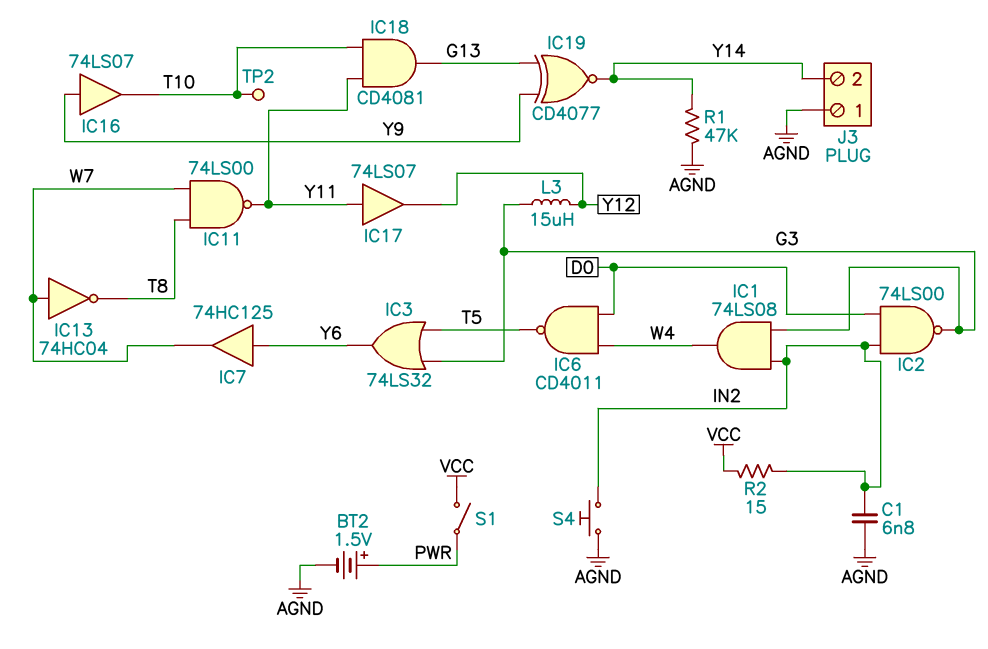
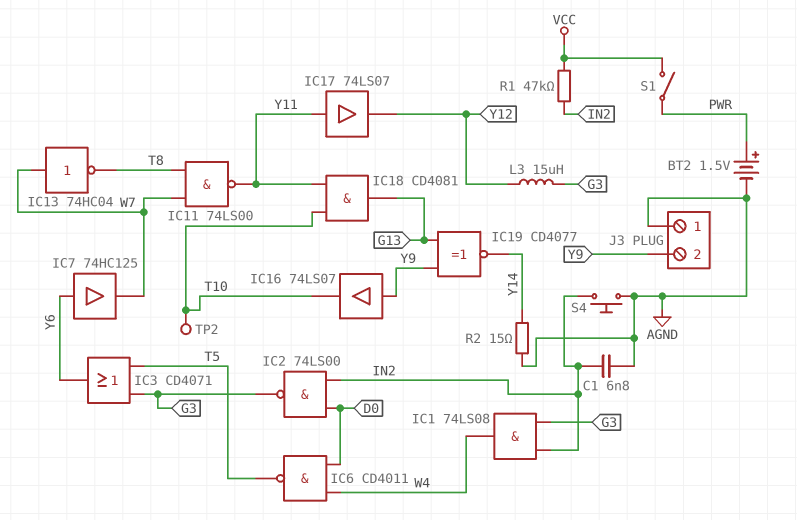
IC3: OR 74LS32 (in G3, in T5, out Y6) -> OR CD4071 (in G3, in T5, out Y6)
J3 pin 2: Y14 -> Y9
R1: 47k (AGND, Y14) -> 47k (IN2, VCC)
R2: 15 (IN2, VCC) -> 15 (AGND, Y14)

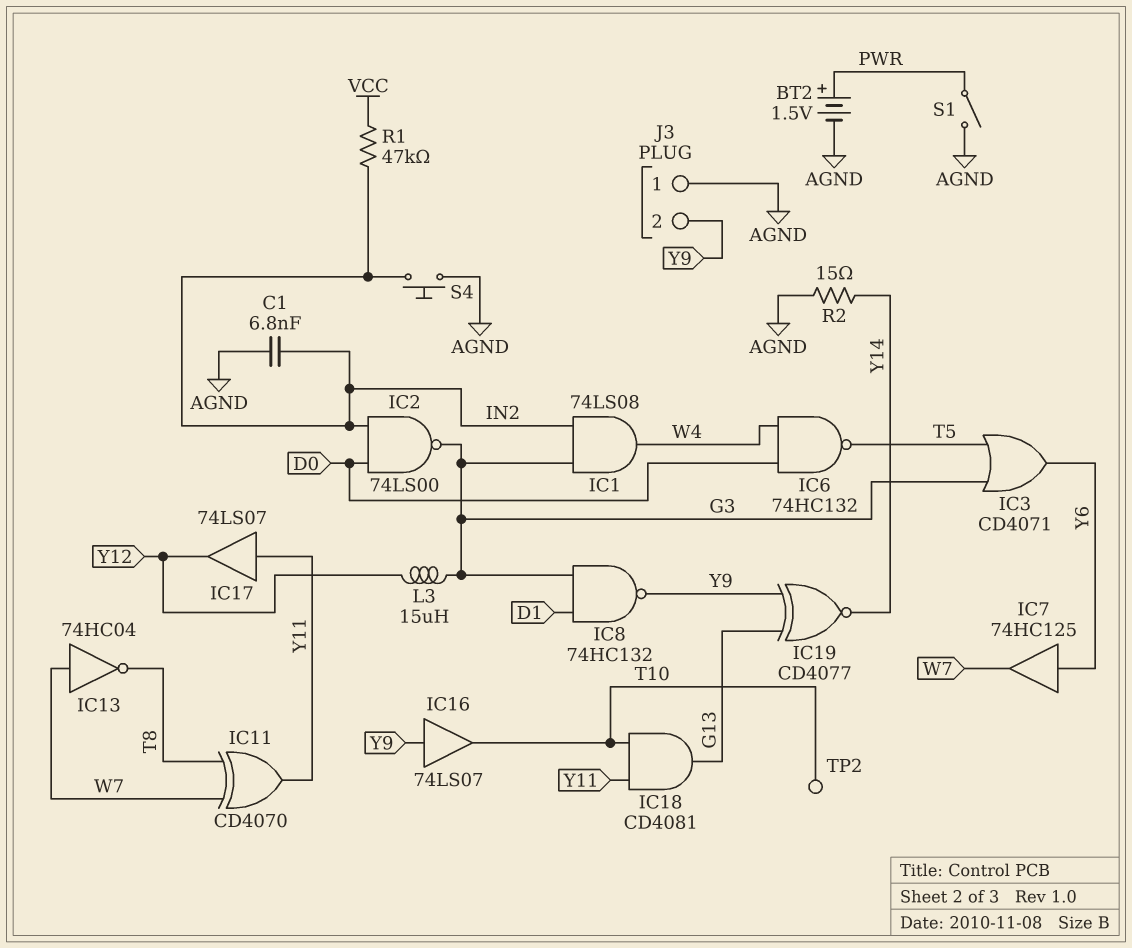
IC6: NAND CD4011 (in D0, in W4, out T5) -> NAND 74HC132 (in D0, in W4, out T5)
IC8: none -> NAND 74HC132 (in D1, in G3, out Y9)
IC11: NAND 74LS00 (in T8, in W7, out Y11) -> XOR CD4070 (in T8, in W7, out Y11)
S1: switch (PWR, VCC) -> switch (AGND, PWR)

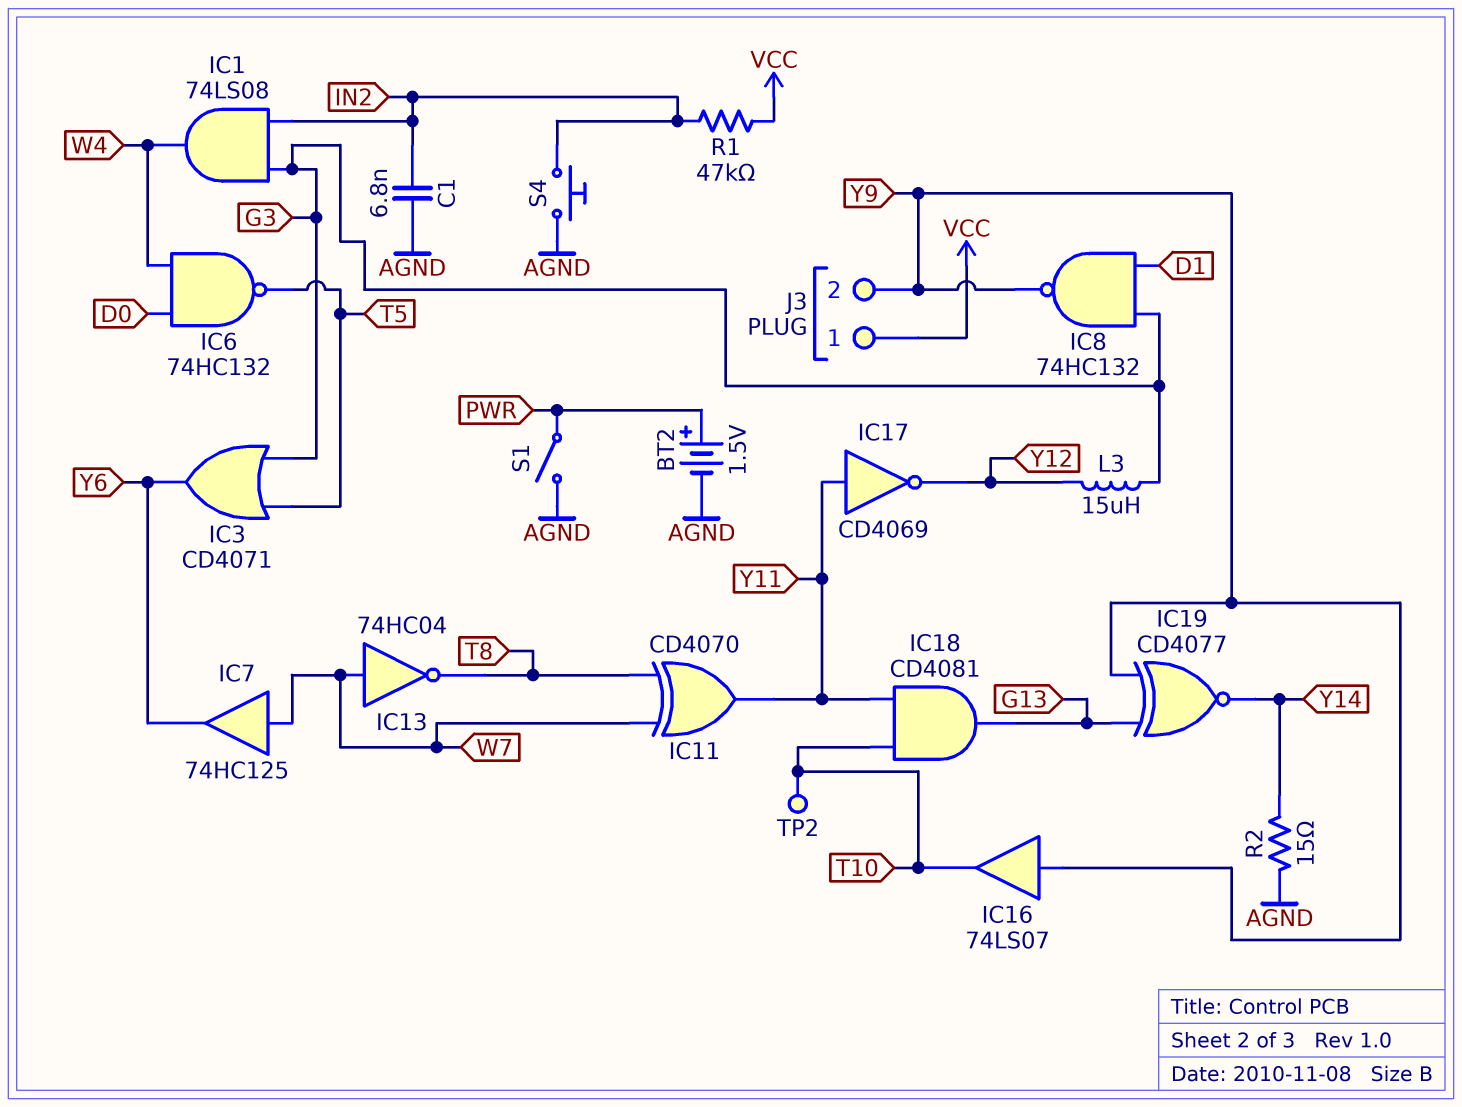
IC2: NAND 74LS00 (in D0, in IN2, out G3) -> none
IC7: buffer 74HC125 (in Y6, out W7) -> buffer 74HC125 (in W7, out Y6)
IC17: buffer 74LS07 (in Y11, out Y12) -> NOT CD4069 (in Y11, out Y12)
J3 pin 1: AGND -> VCC

